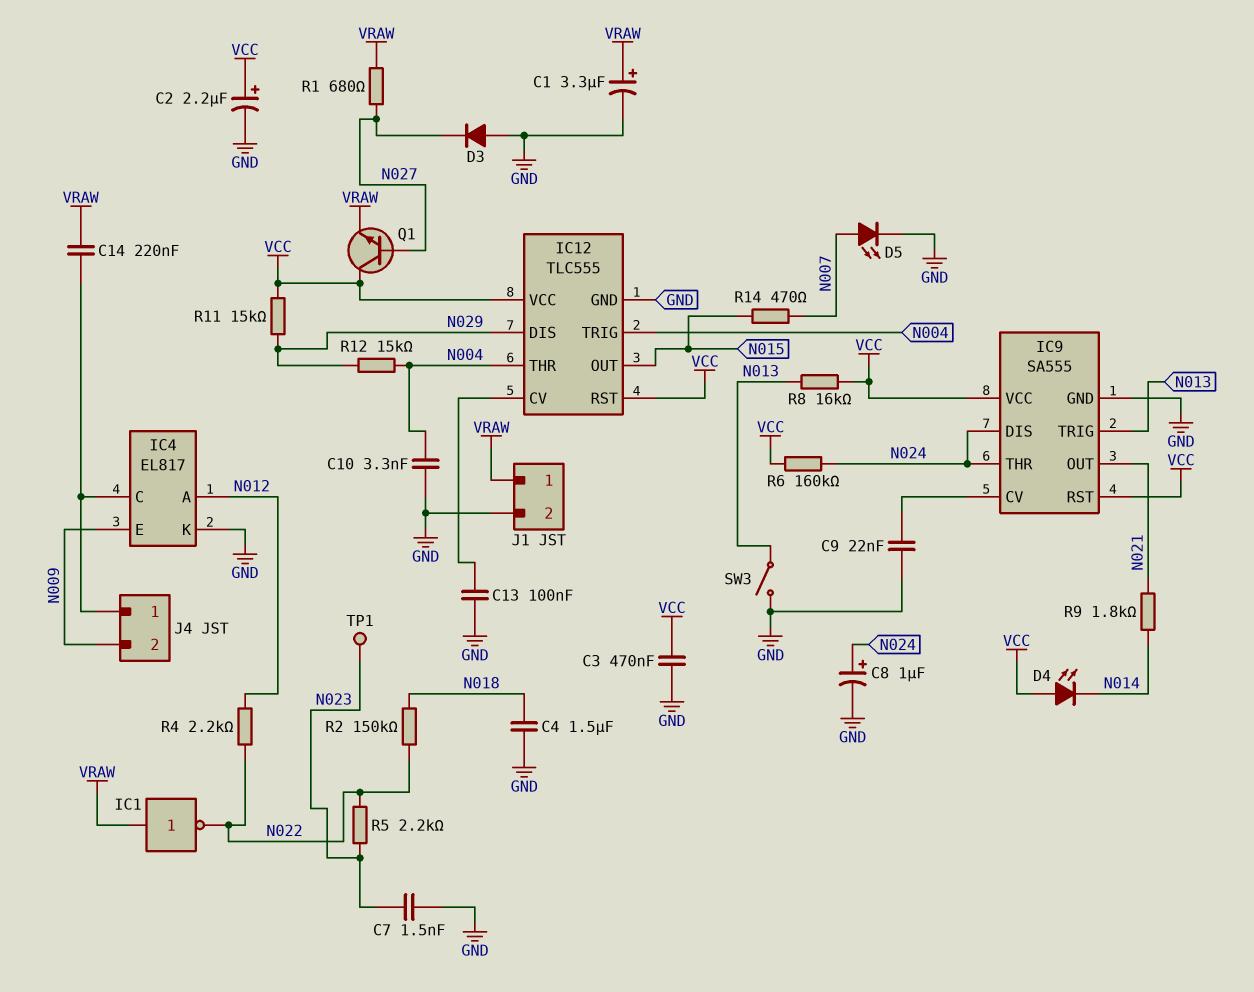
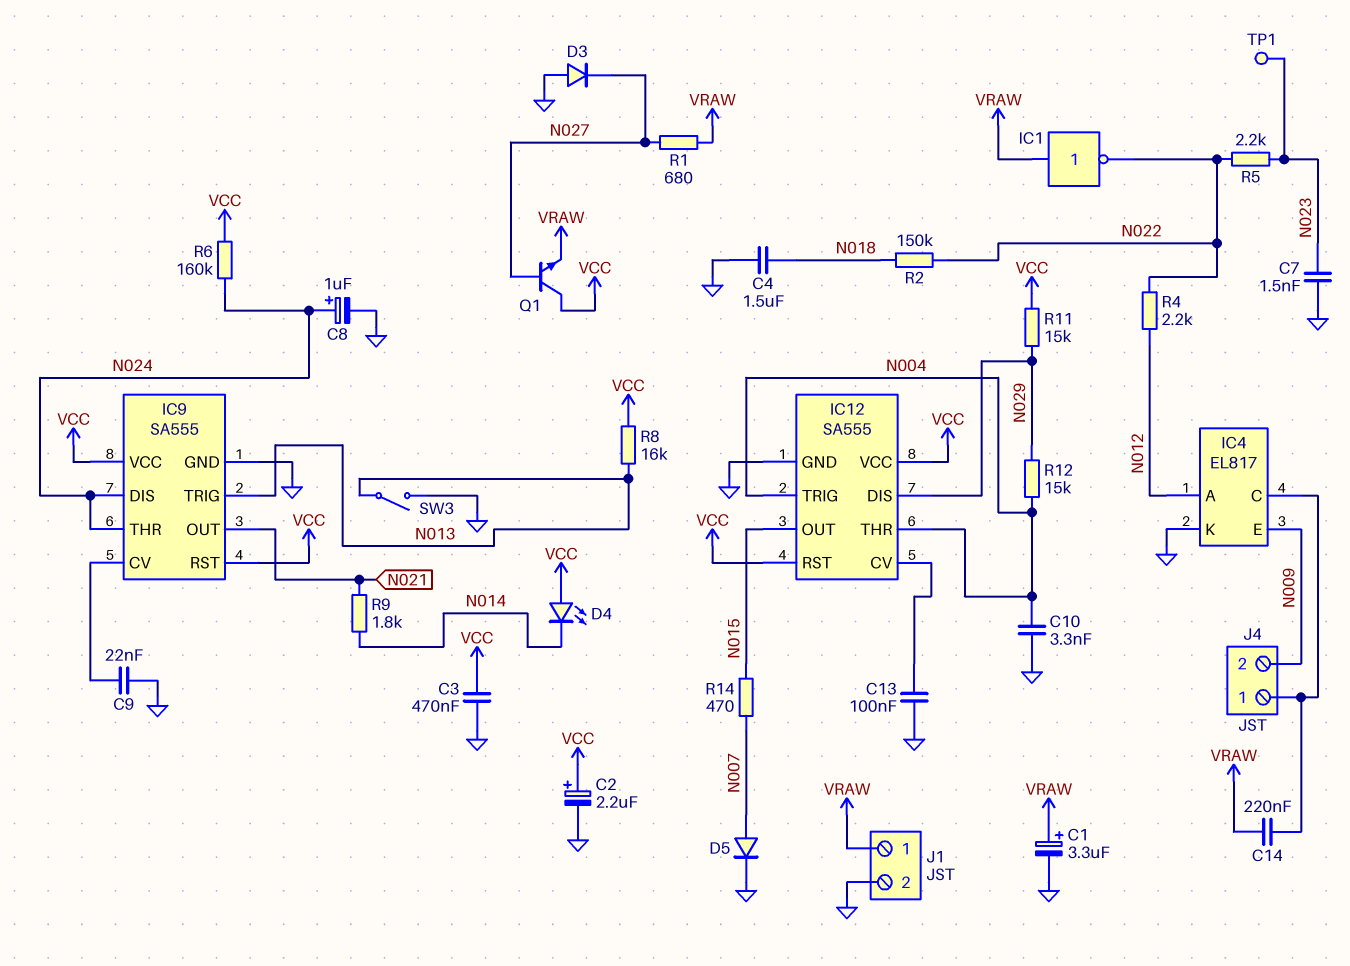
D5: LED (A N007, K GND) -> diode (A N007, K GND)
IC12: TLC555 -> SA555

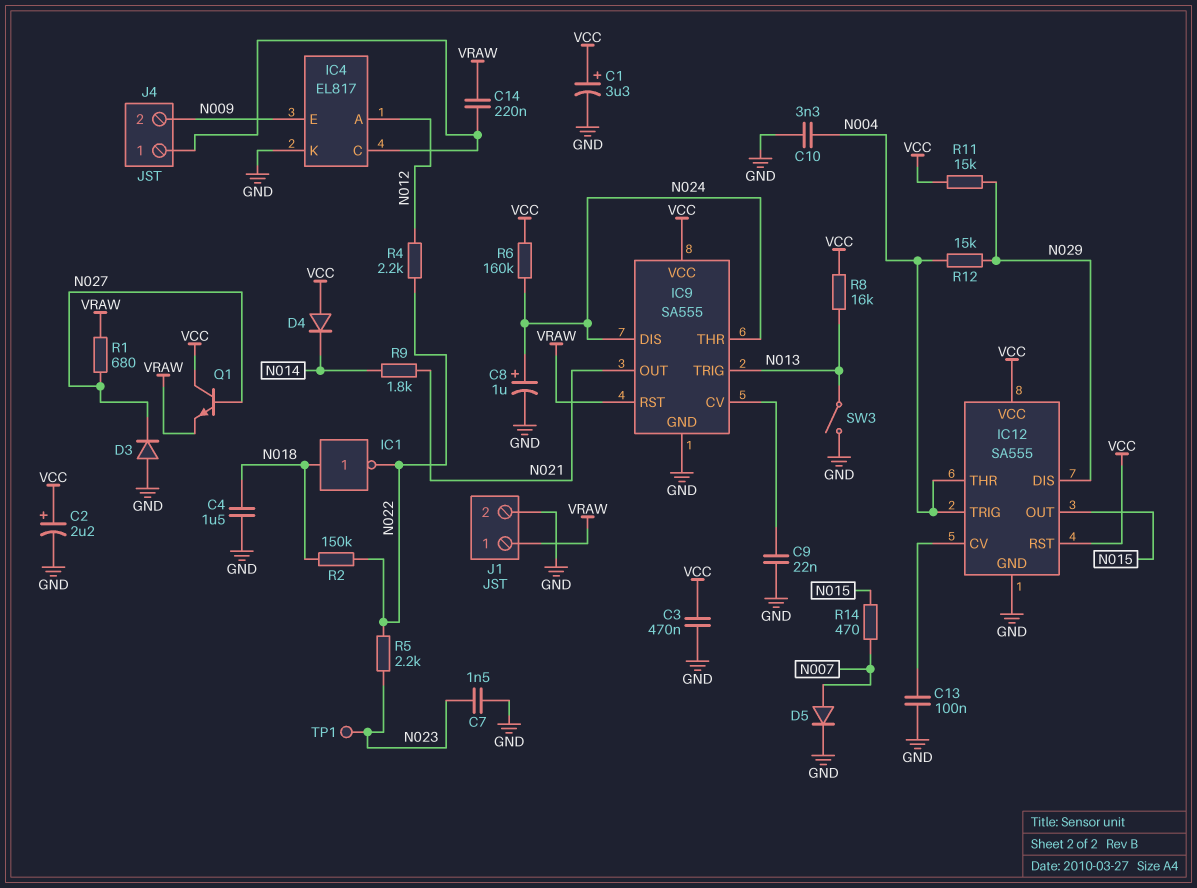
C1: 3.3uF (plus VRAW, minus GND) -> 3.3uF (plus VCC, minus GND)
D4: LED (A VCC, K N014) -> diode (A VCC, K N014)
IC1: NOT (in VRAW, out N022) -> NOT (in N018, out N022)
IC9 pin RST: VCC -> VRAW

